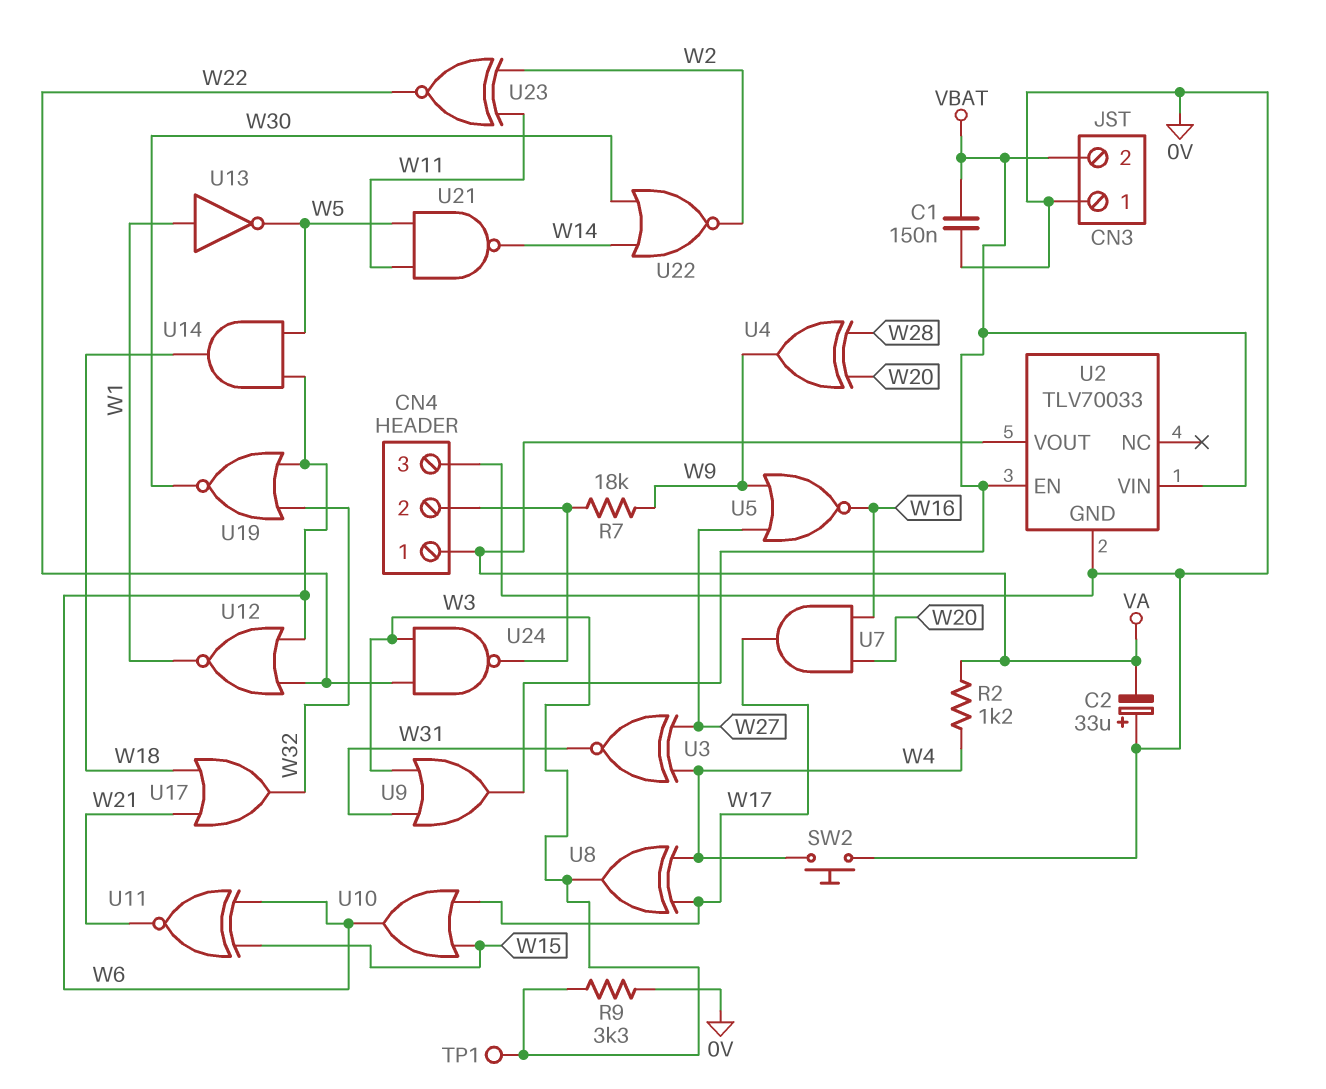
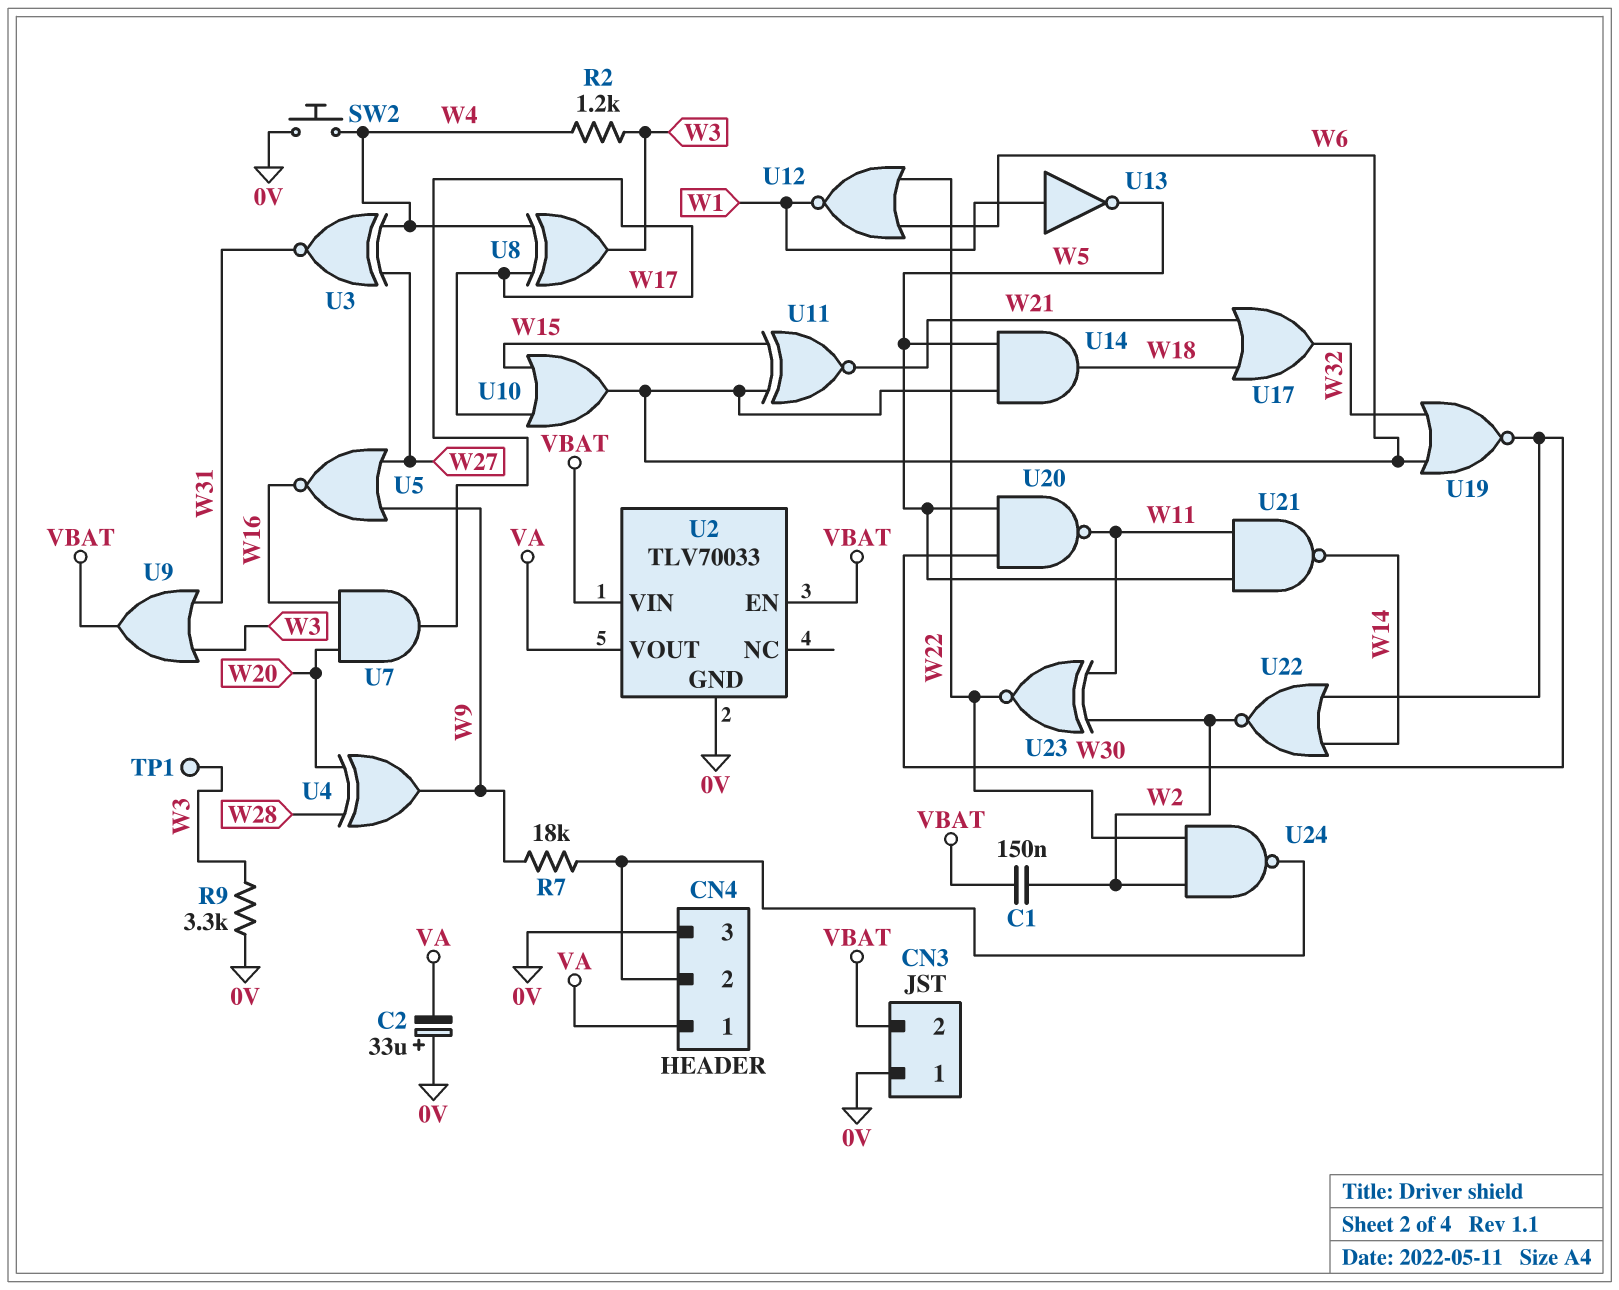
C1: 150nF (0V, VBAT) -> 150nF (VBAT, W2)
R2: 1.2k (VA, W4) -> 1.2k (W3, W4)
U20: none -> NAND (in W5, in W30, out W11)
U24: NAND (in W3, in W22, out CN4/2) -> NAND (in W2, in W22, out CN4/2)

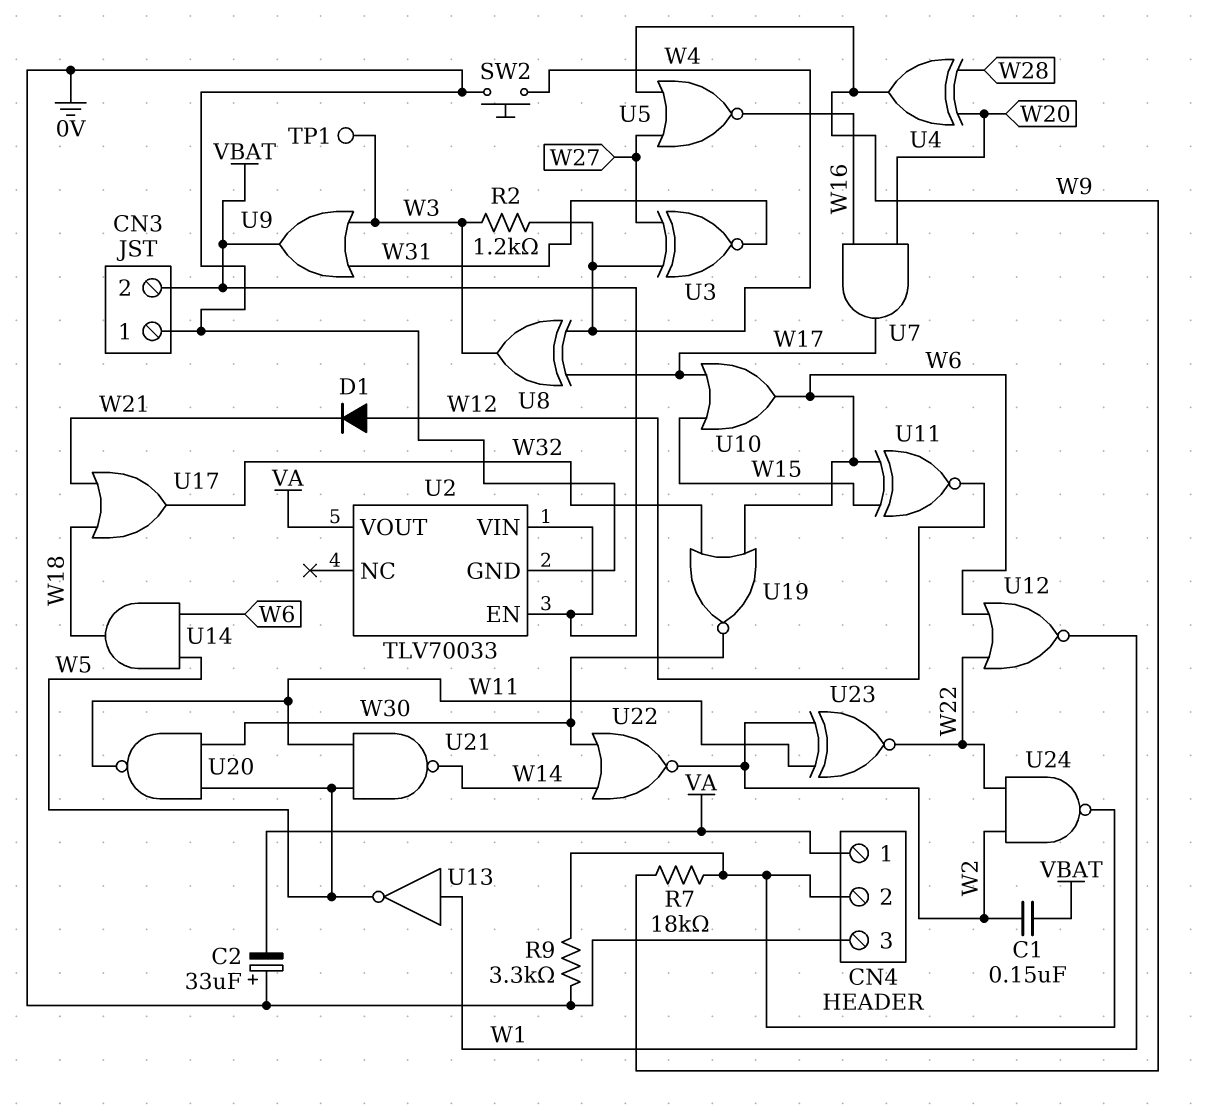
D1: none -> diode (A W12, K W21)
R9: 3.3k (0V, W3) -> 3.3k (0V, CN4/2)
U11: XNOR (in W6, in W15, out W21) -> XNOR (in W6, in W15, out W12)

